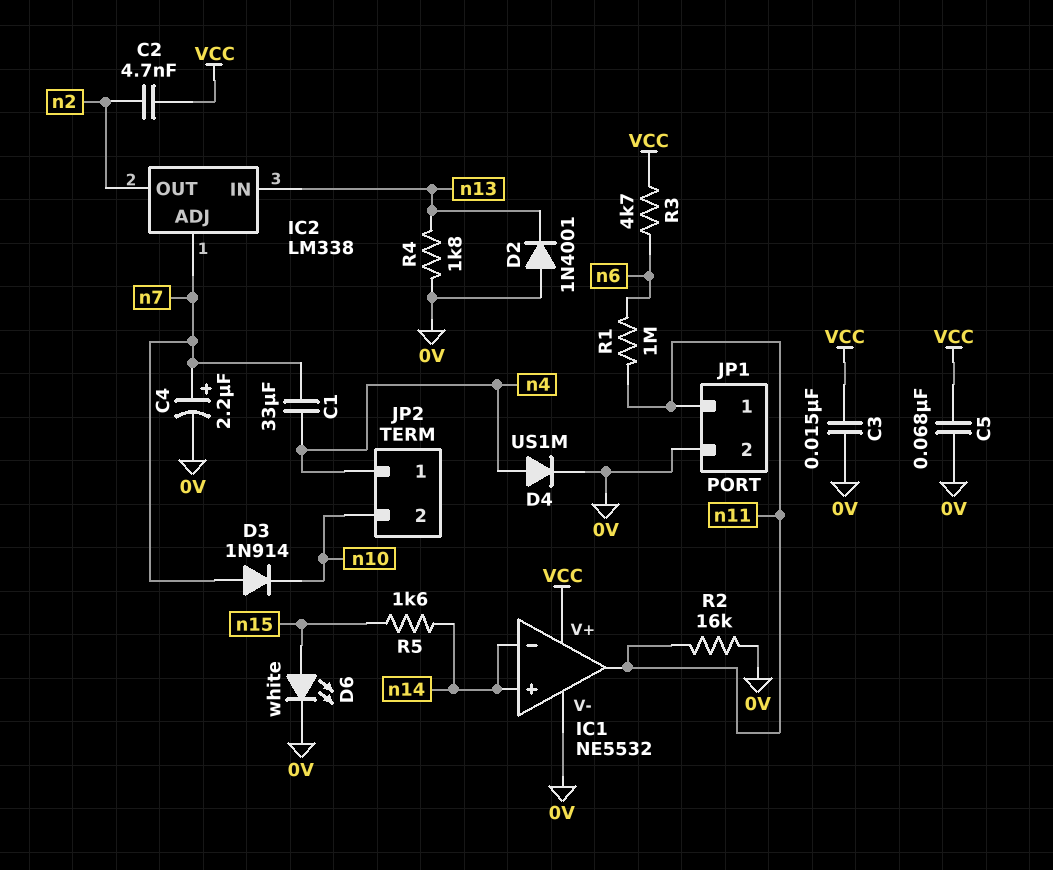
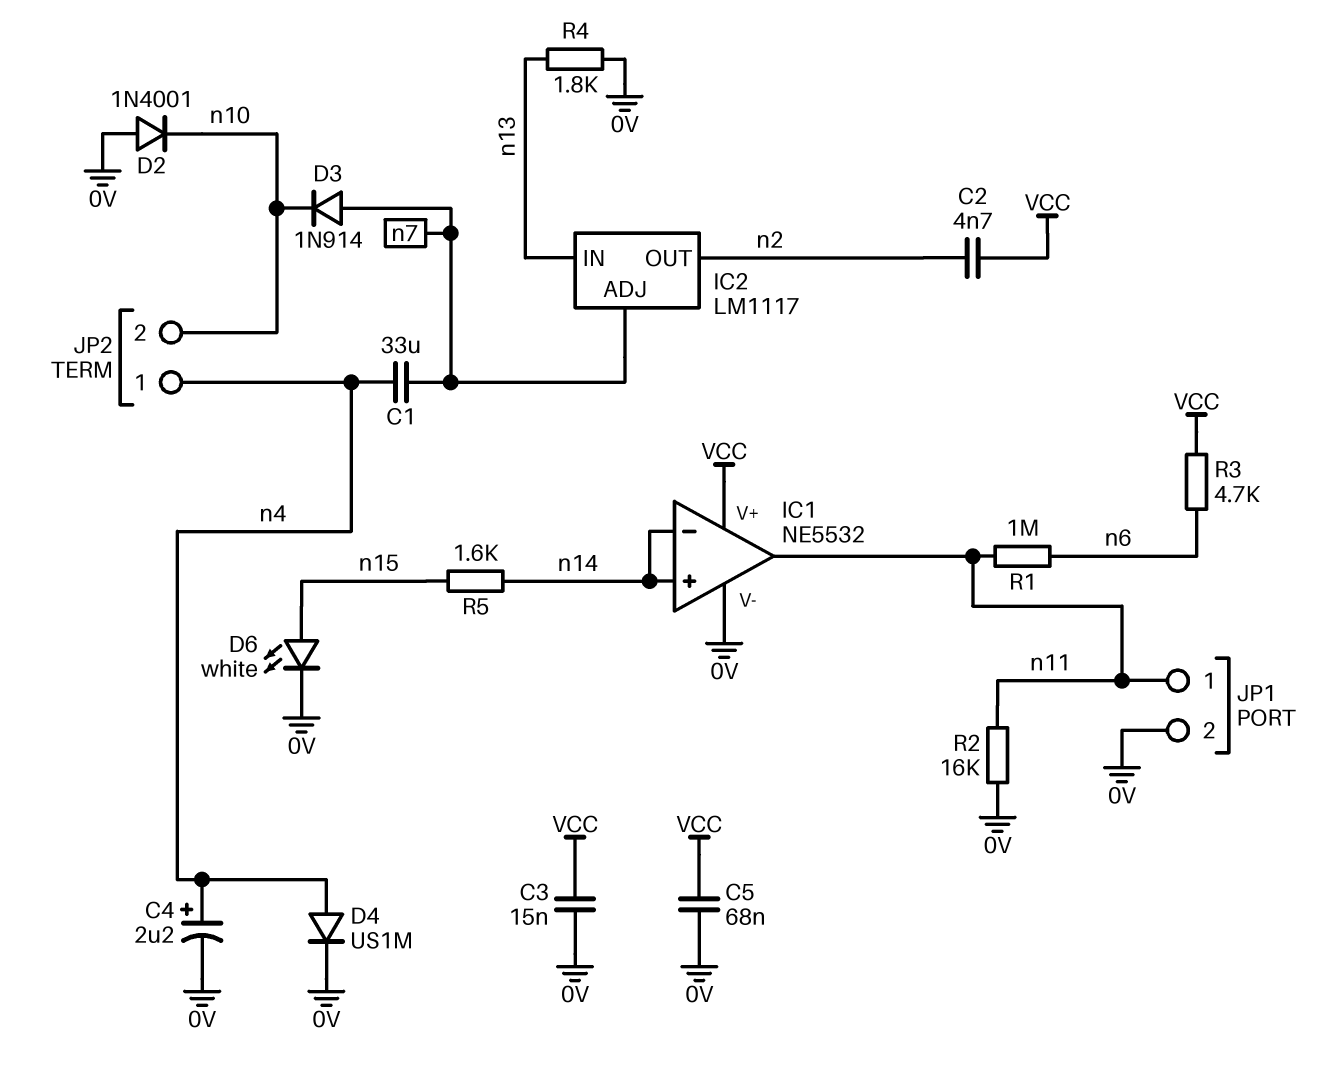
C4: 2.2uF (plus n7, minus 0V) -> 2.2uF (plus n4, minus 0V)
D2: diode 1N4001 (A 0V, K n13) -> diode 1N4001 (A 0V, K n10)
IC2: LM338 -> LM1117

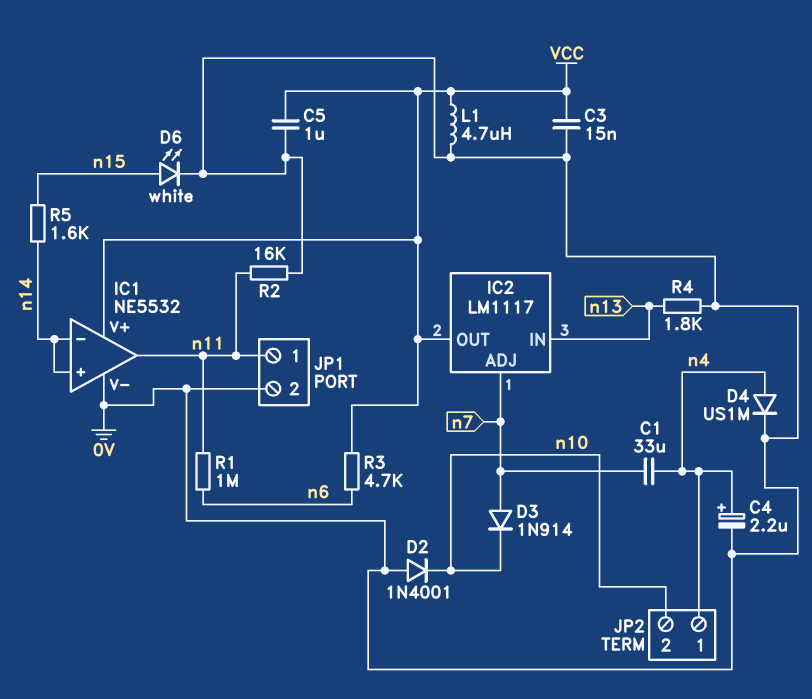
C2: 4.7nF (VCC, n2) -> none
C5: 68nF (0V, VCC) -> 1uF (0V, VCC)
IC2 pin OUT: n2 -> VCC
L1: none -> 4.7uH (0V, VCC)

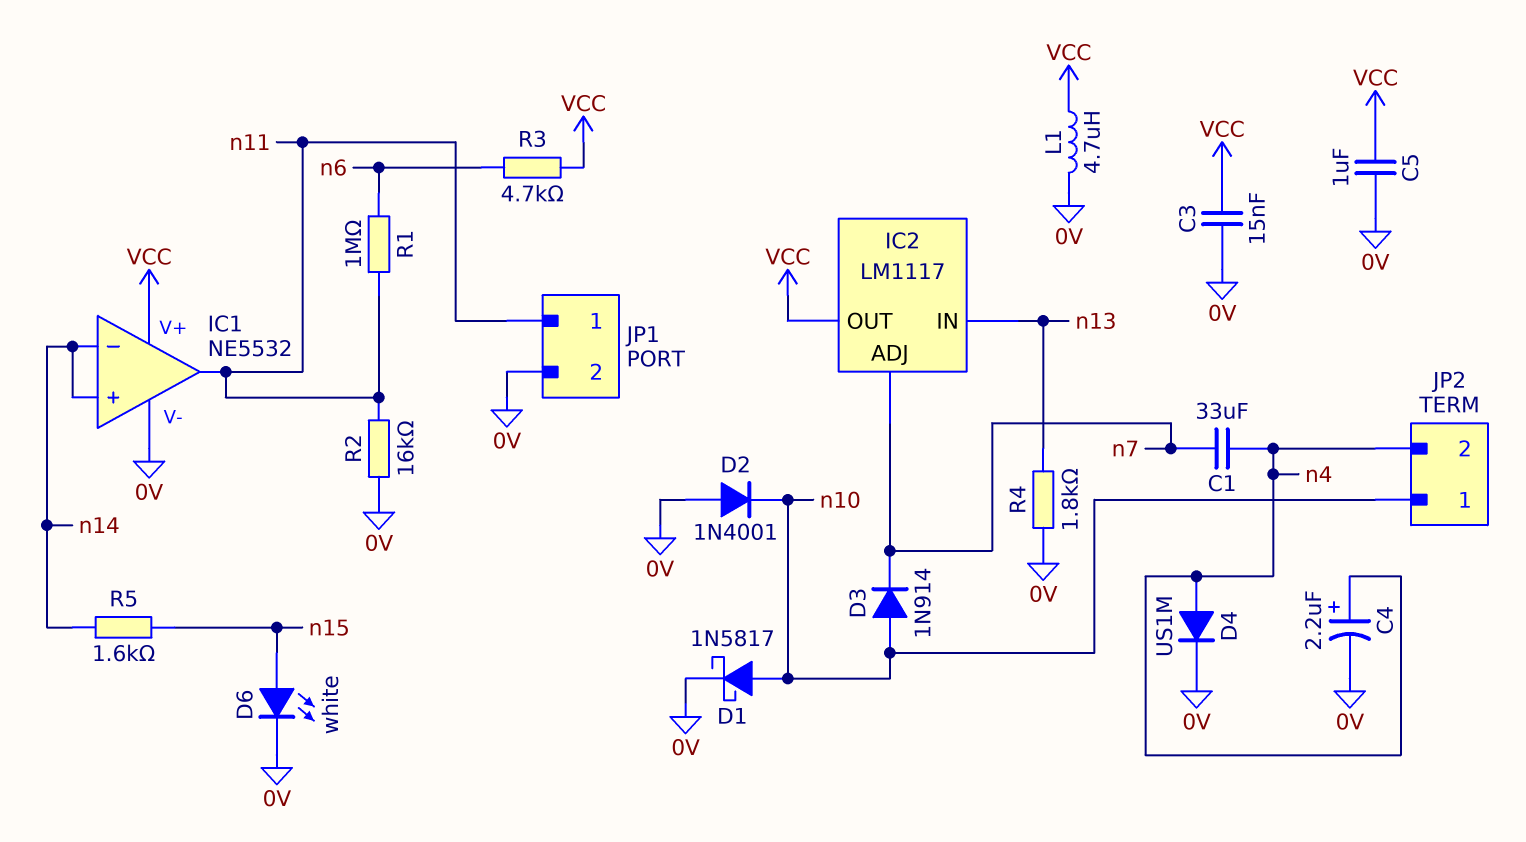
D1: none -> schottky 1N5817 (A n10, K 0V)
D3: diode 1N914 (A n7, K n10) -> diode 1N914 (A n10, K n7)
JP2 pin 1: n4 -> n10
JP2 pin 2: n10 -> n4

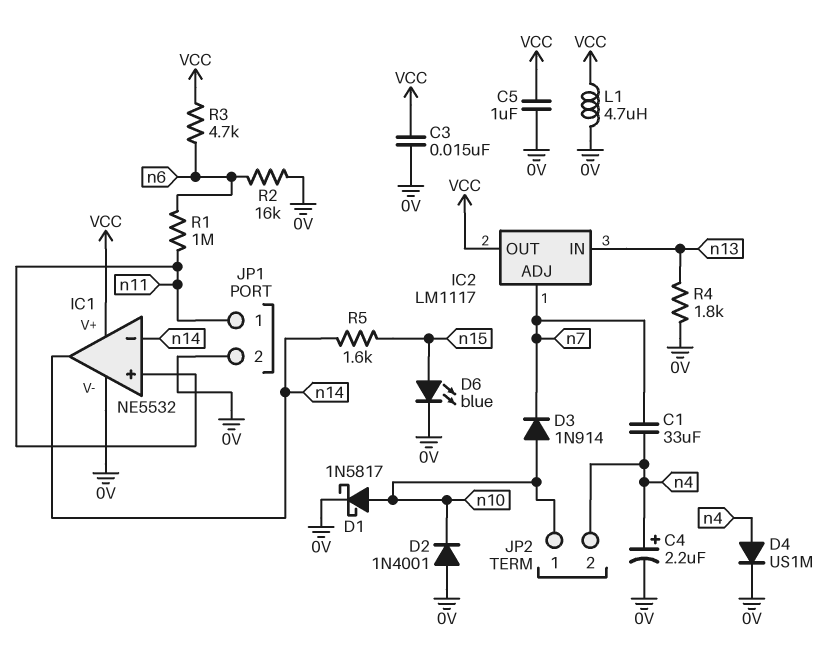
D6: LED white (A n15, K 0V) -> LED blue (A n15, K 0V)
IC1 pin in+: n14 -> n11
IC1 pin out: n11 -> n14
R2: 16k (0V, n11) -> 16k (0V, n6)

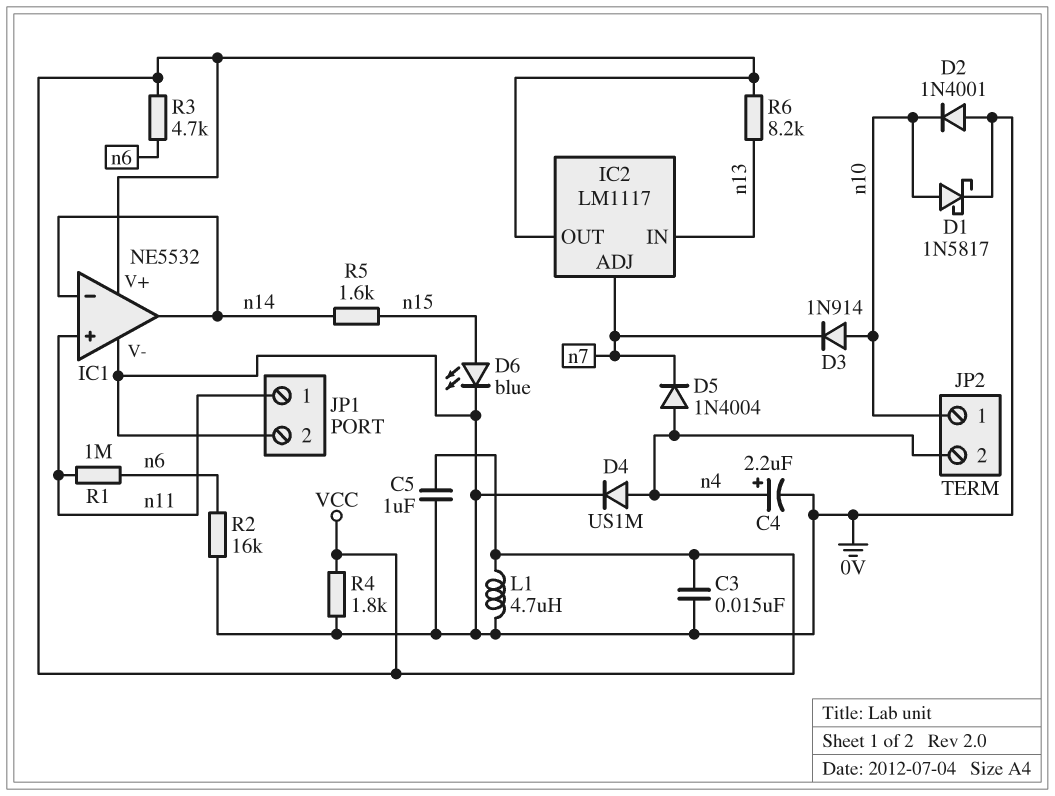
C1: 33uF (n4, n7) -> none
D5: none -> diode 1N4004 (A n4, K n7)
R4: 1.8k (0V, n13) -> 1.8k (0V, VCC)
R6: none -> 8.2k (VCC, n13)

